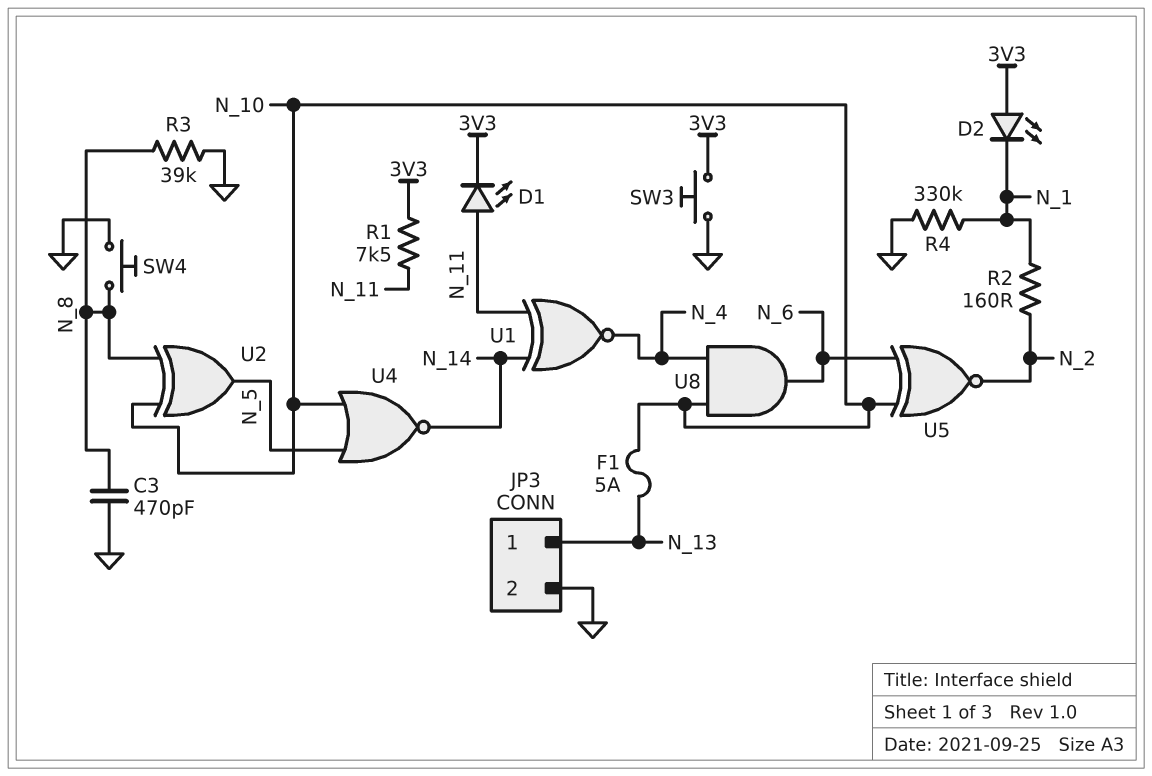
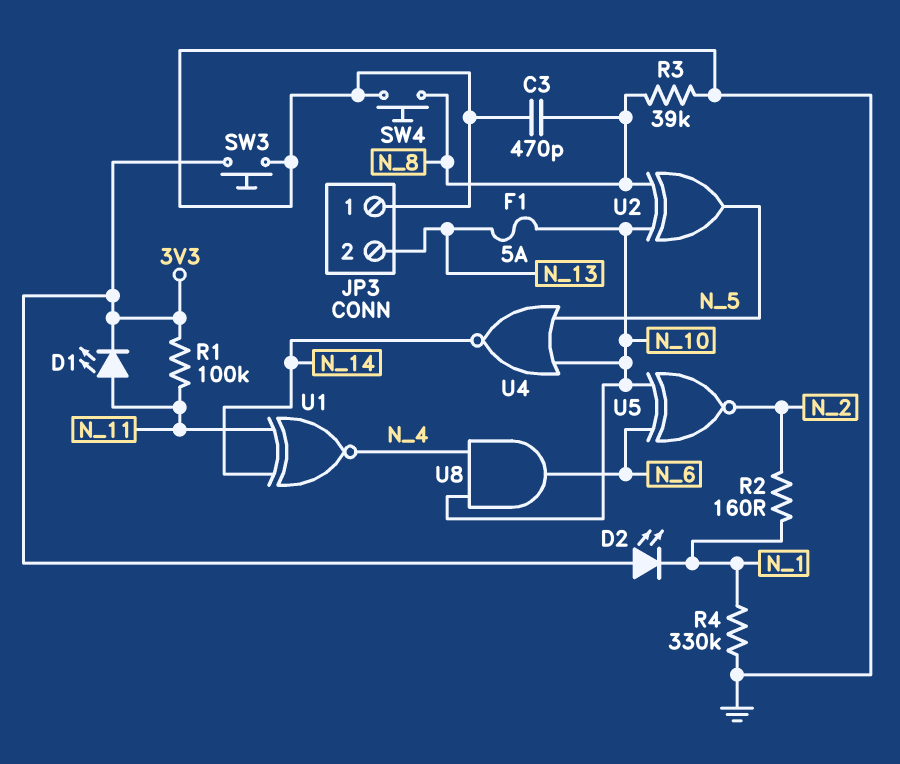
JP3 pin 1: N_13 -> GND
JP3 pin 2: GND -> N_13
R1: 7.5k (3V3, N_11) -> 100k (3V3, N_11)

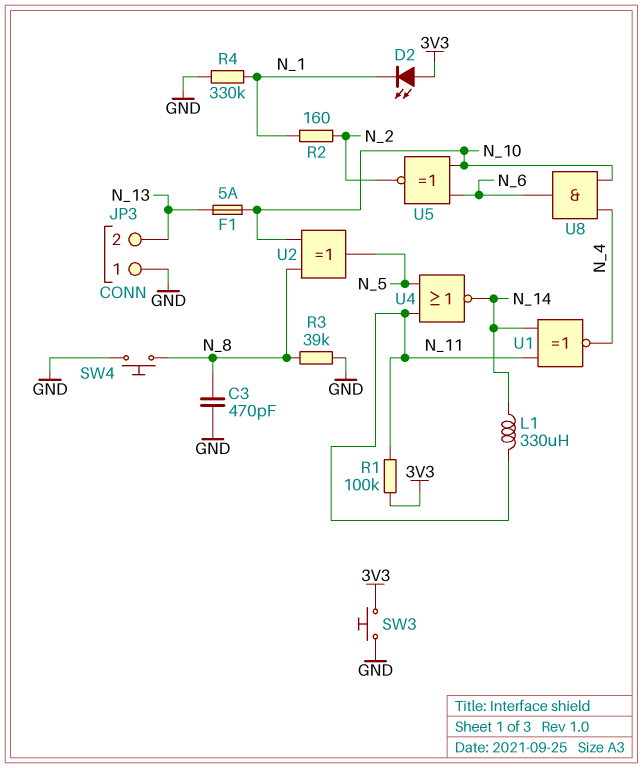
D1: LED (A N_11, K 3V3) -> none
L1: none -> 330uH (N_11, N_14)
U4: NOR (in N_5, in N_10, out N_14) -> NOR (in N_5, in N_11, out N_14)

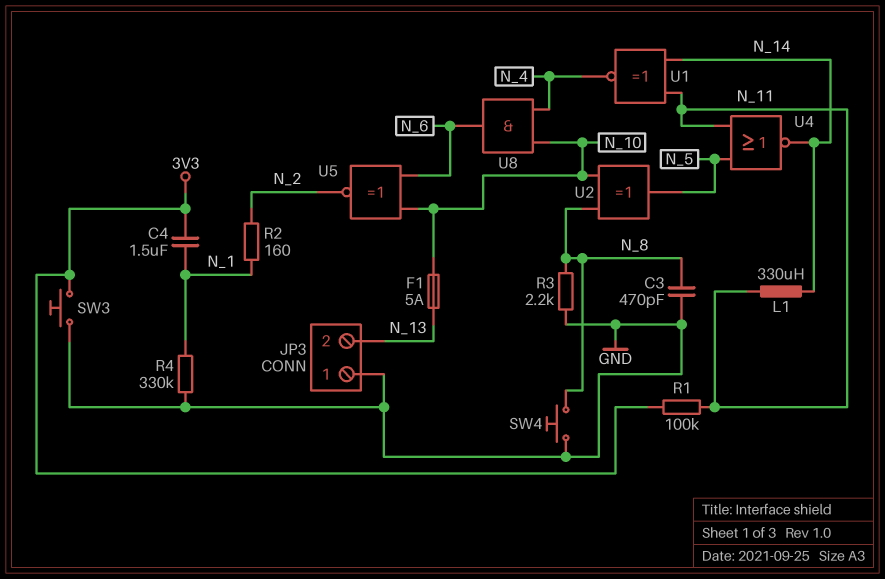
C4: none -> 1.5uF (3V3, N_1)
D2: LED (A 3V3, K N_1) -> none
R3: 39k (GND, N_8) -> 2.2k (GND, N_8)

